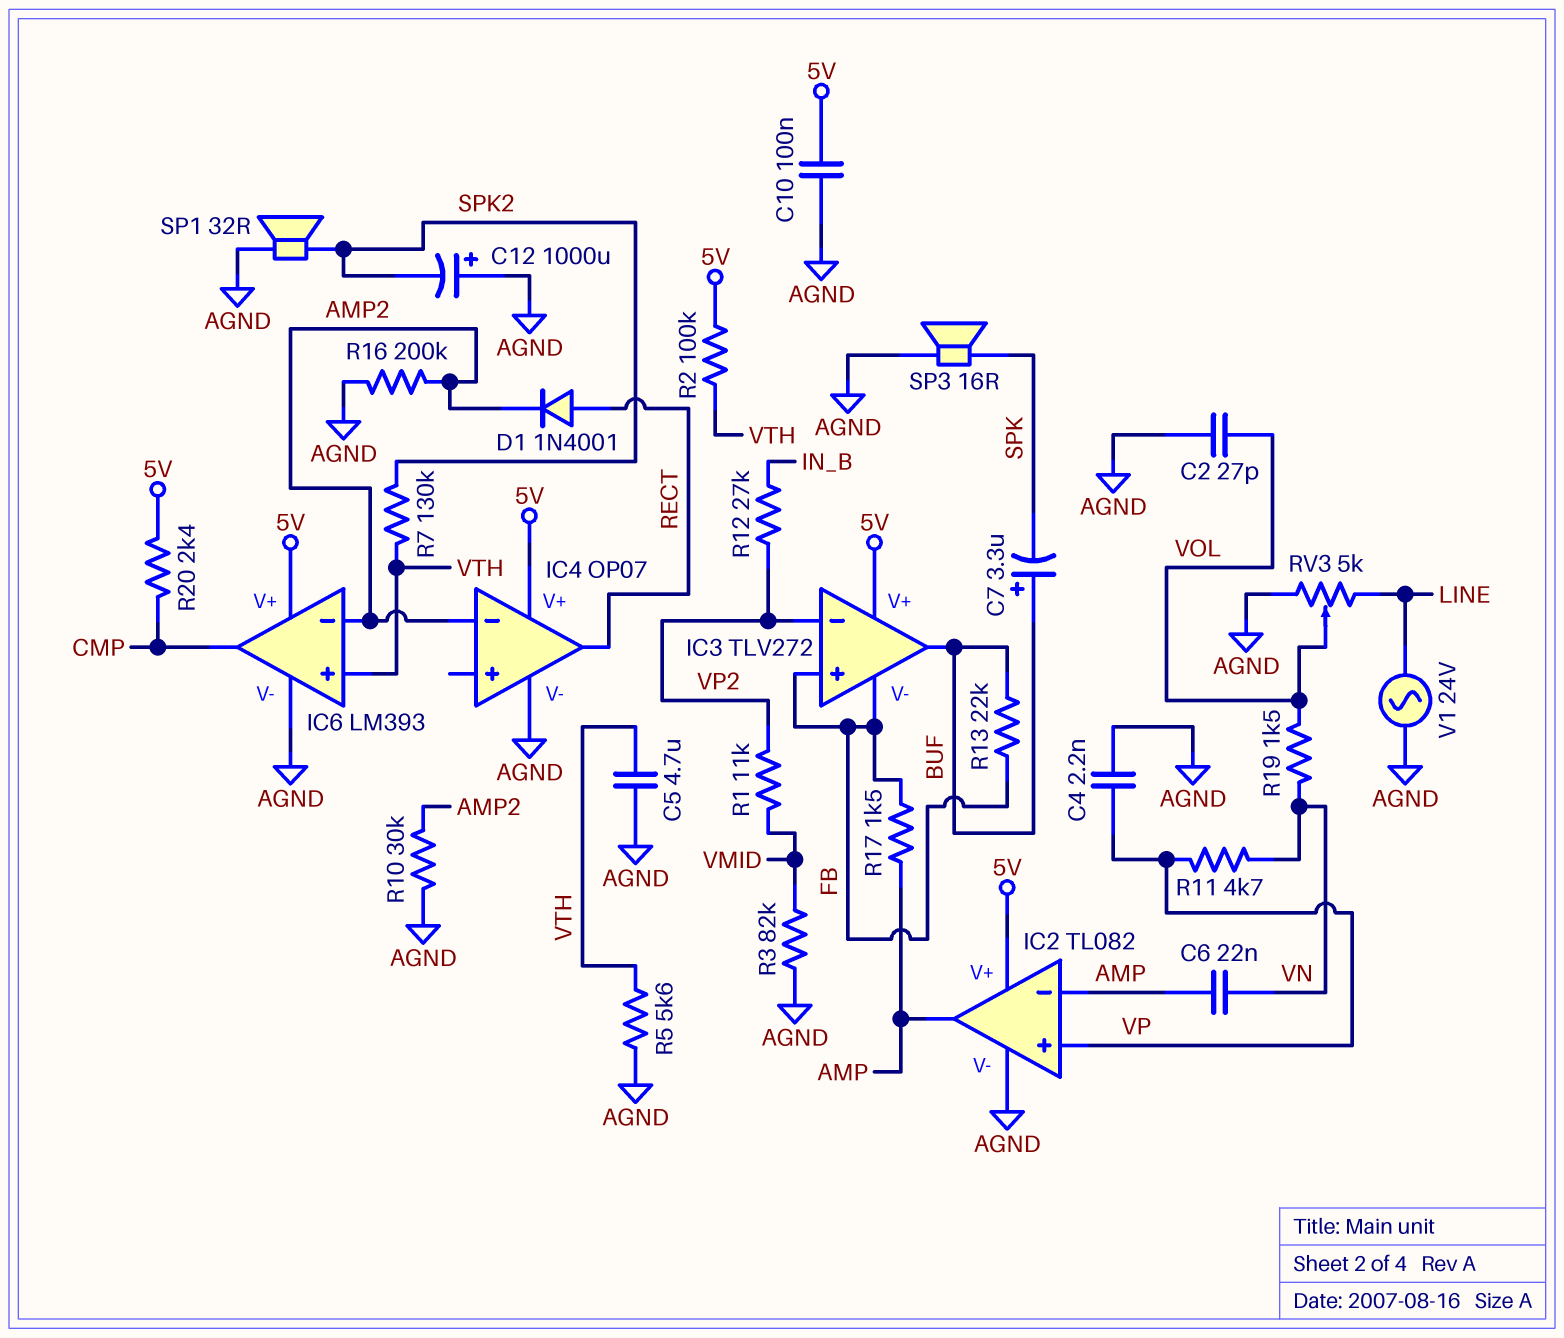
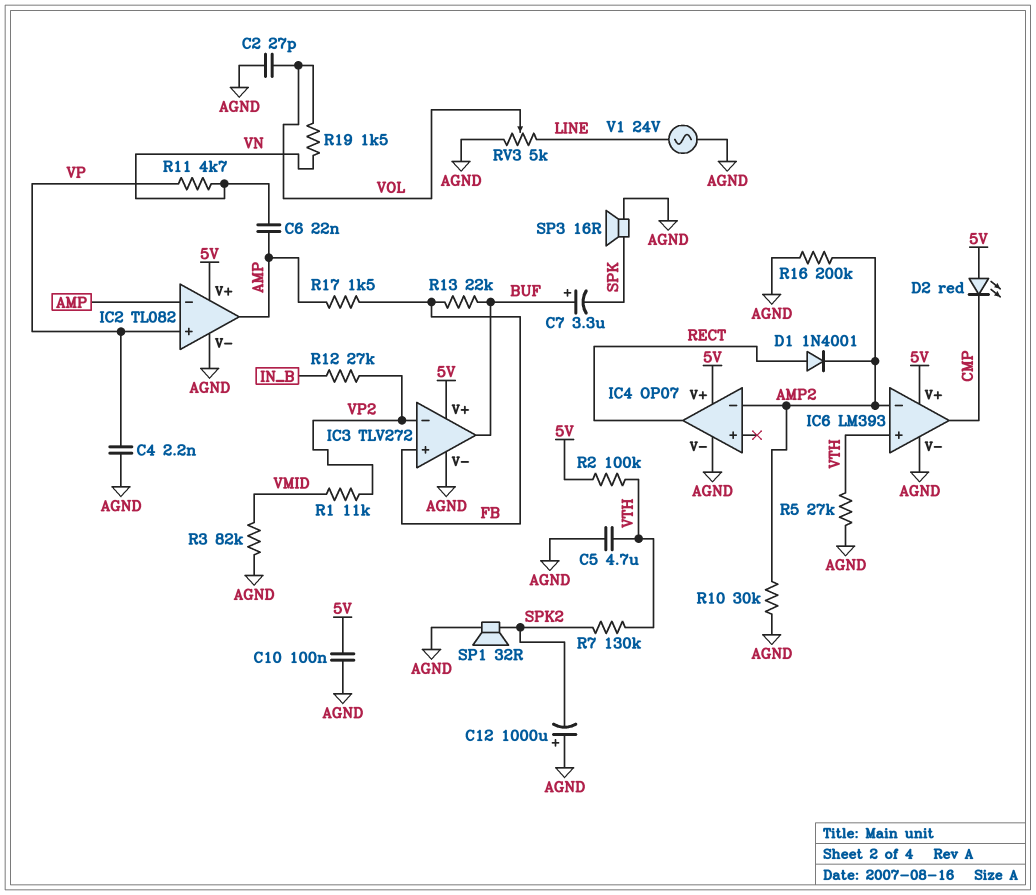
D2: none -> LED red (A 5V, K CMP)
IC3 pin V-: FB -> AGND
R5: 5.6k (AGND, VTH) -> 27k (AGND, VTH)
R20: 2.4k (5V, CMP) -> none

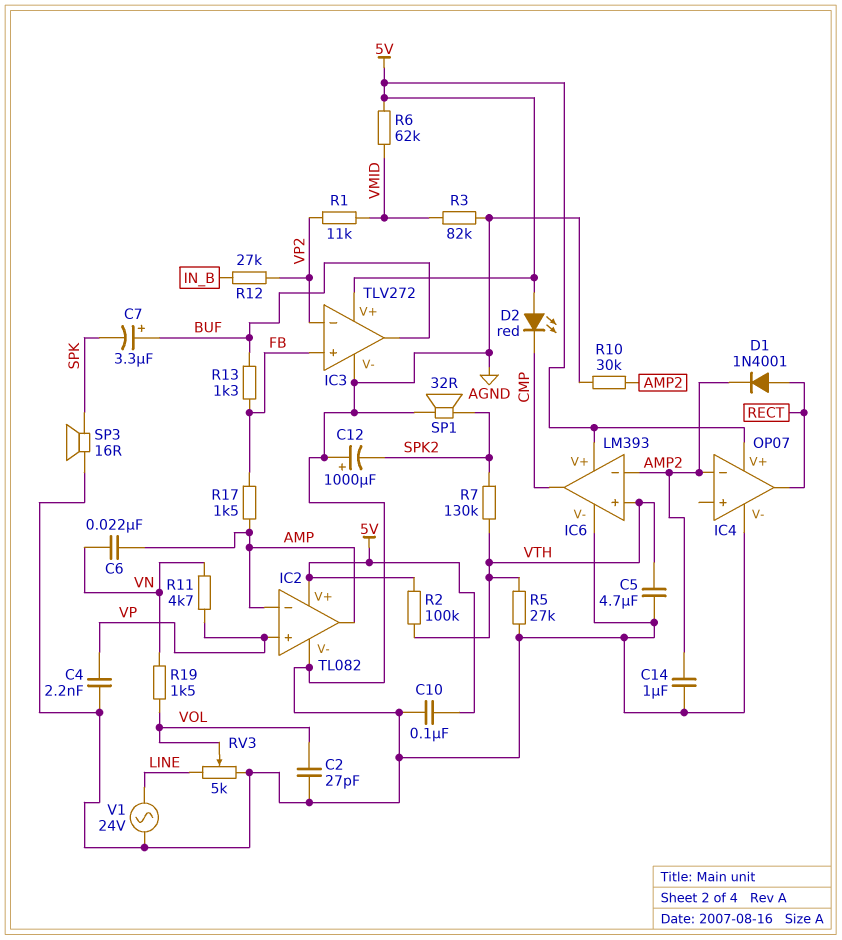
C14: none -> 1uF (AGND, AMP2)
R6: none -> 62k (5V, VMID)
R13: 22k (BUF, FB) -> 1.3k (BUF, FB)
R16: 200k (AGND, AMP2) -> none

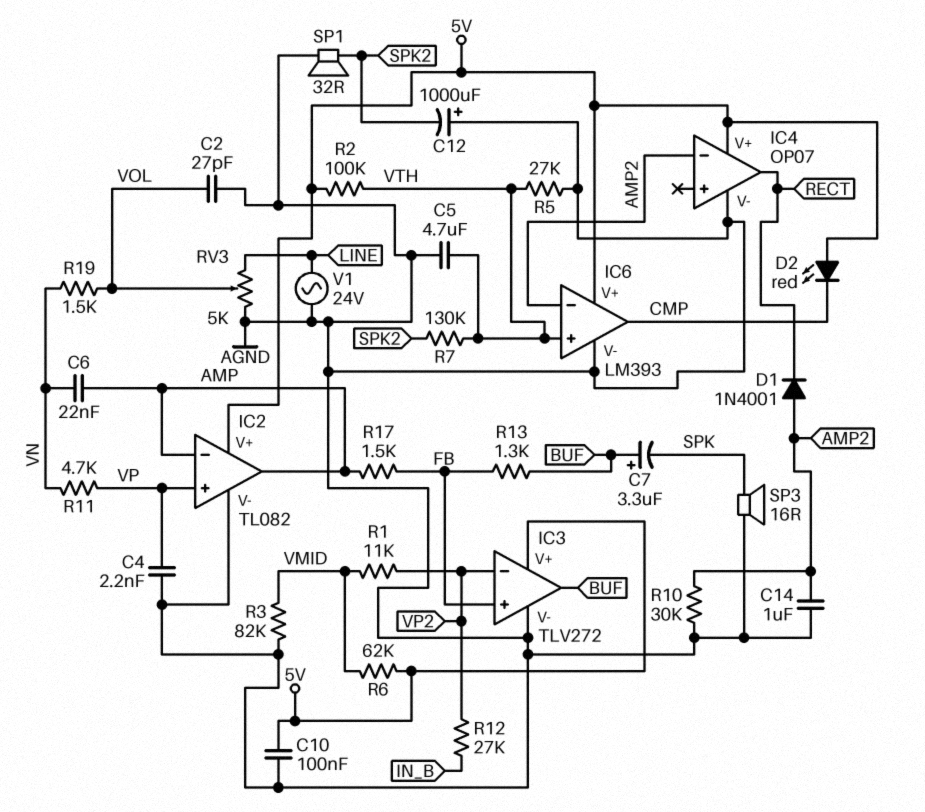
D1: diode 1N4001 (A RECT, K AMP2) -> diode 1N4001 (A AMP2, K RECT)

